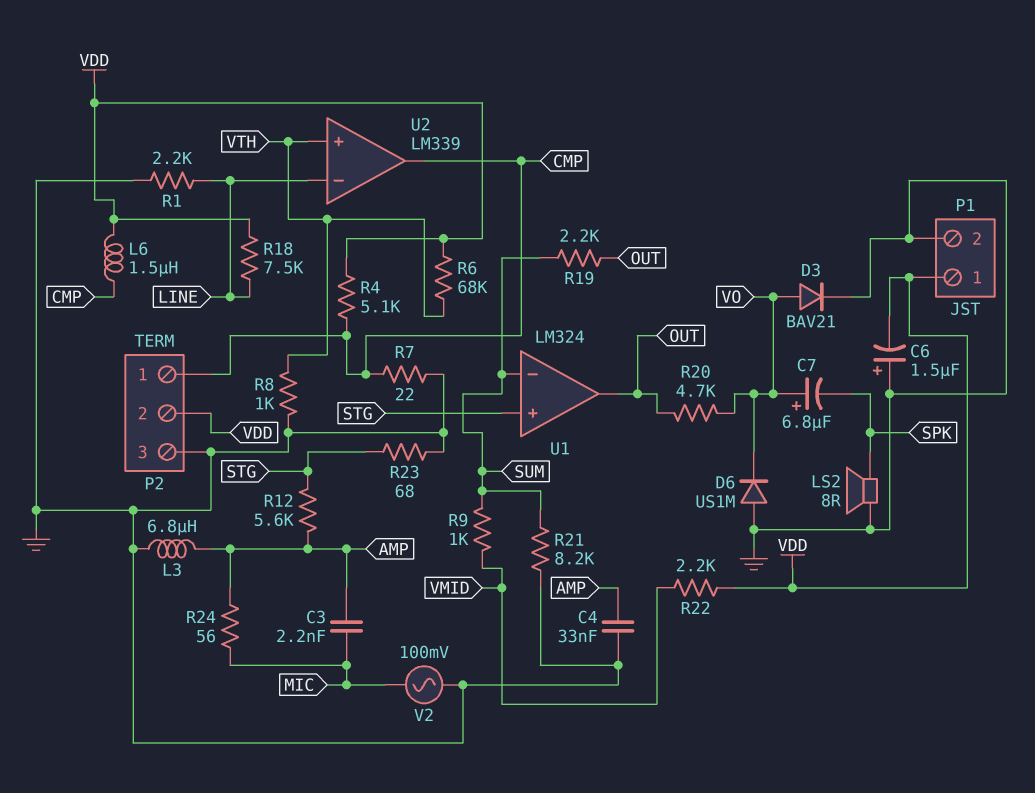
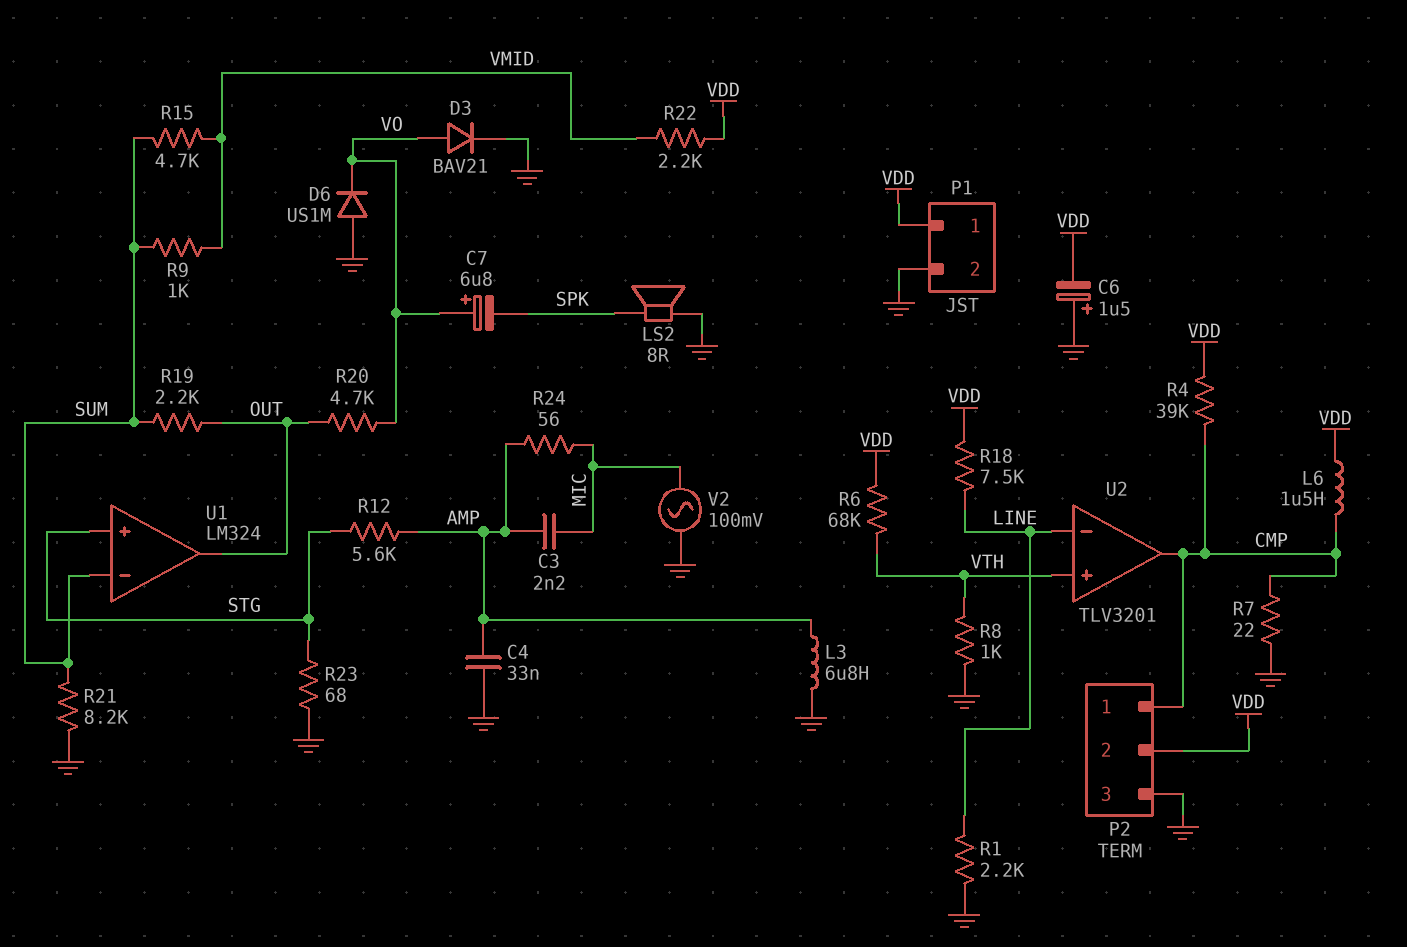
R4: 5.1k (CMP, VDD) -> 39k (CMP, VDD)
R15: none -> 4.7k (SUM, VMID)
U2: LM339 -> TLV3201

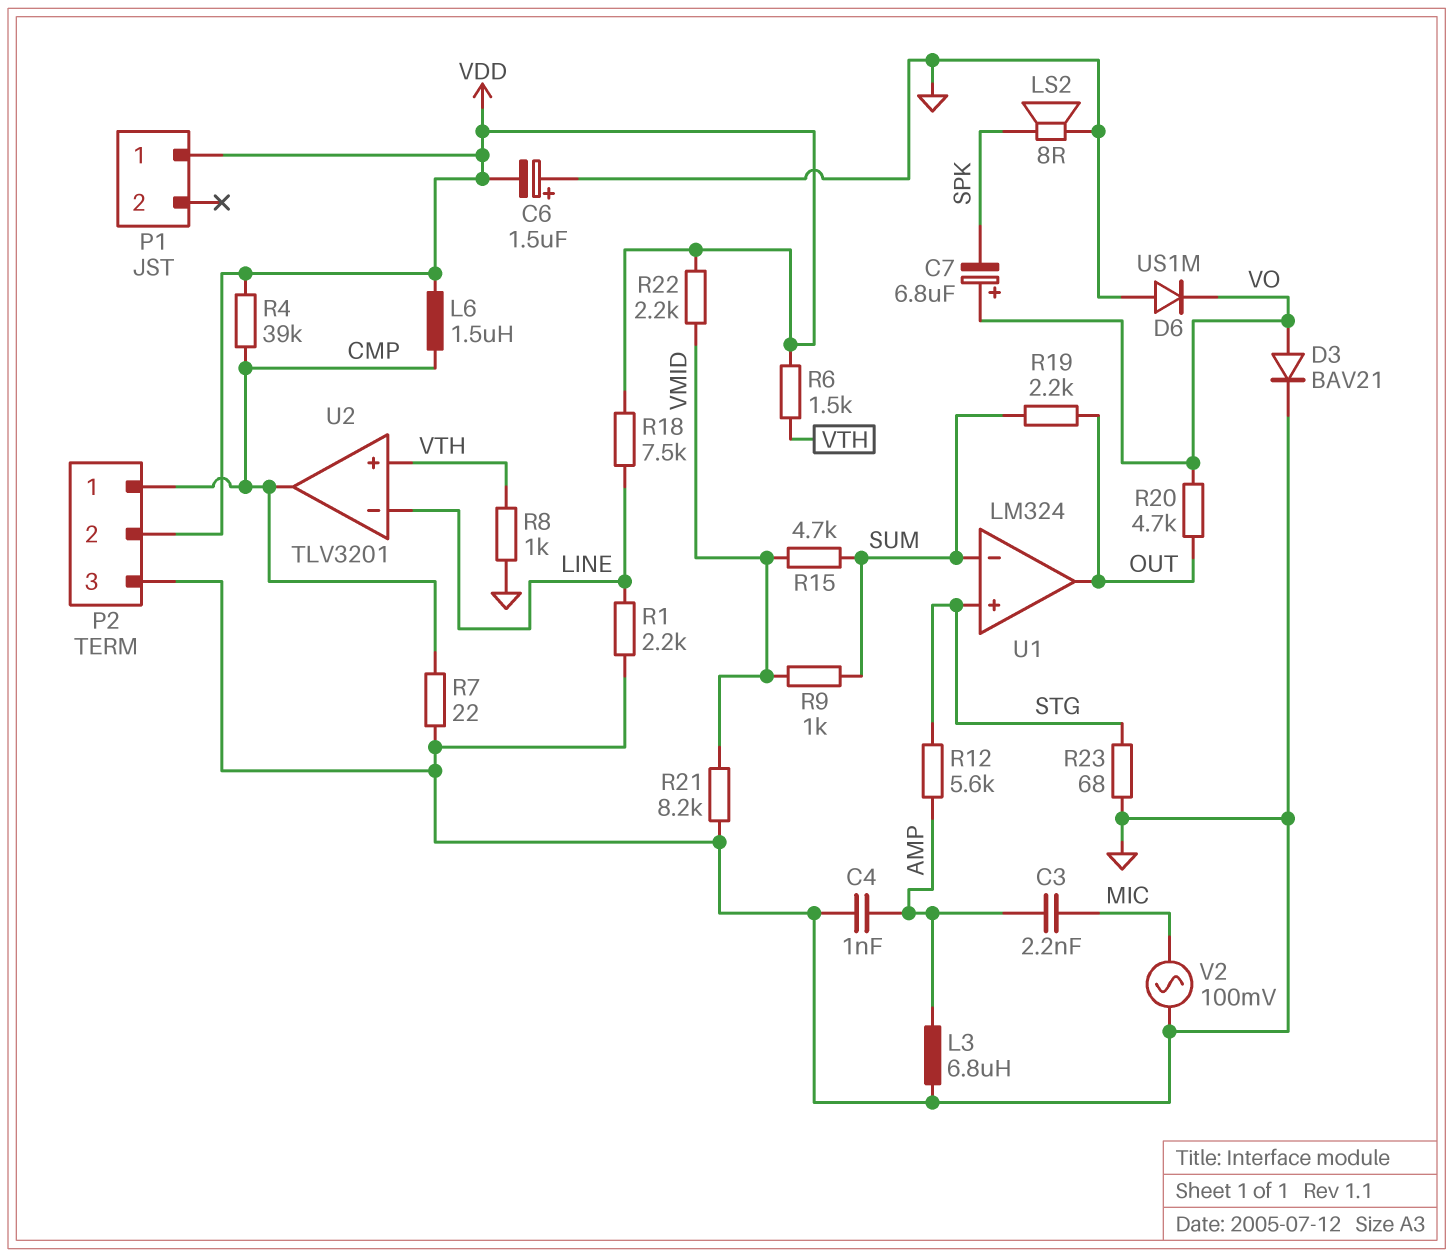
C4: 33nF (AMP, GND) -> 1nF (AMP, GND)
P1 pin 2: GND -> none
R6: 68k (VDD, VTH) -> 1.5k (VDD, VTH)
R21: 8.2k (GND, SUM) -> 8.2k (GND, VMID)
R24: 56 (AMP, MIC) -> none

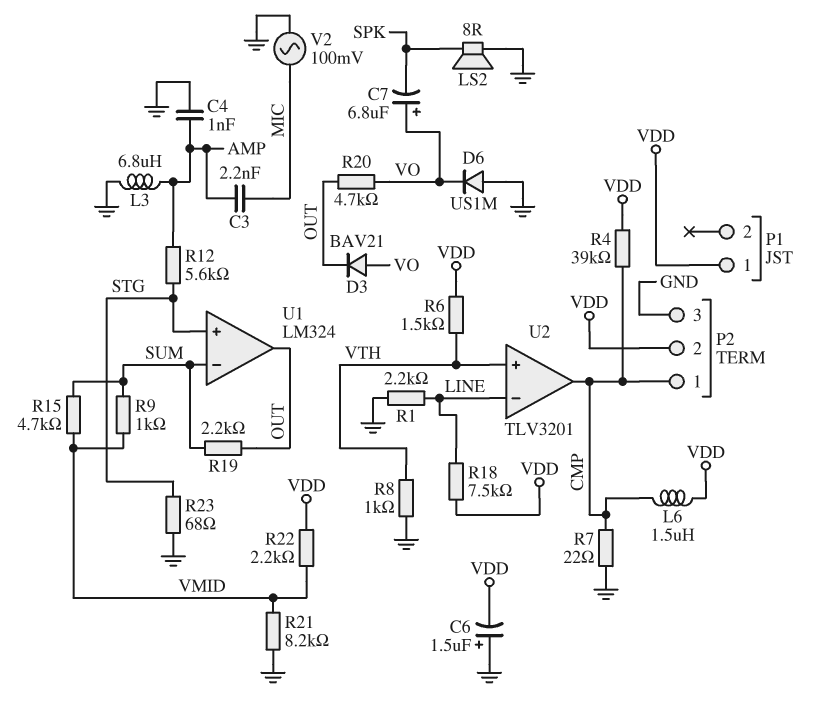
D3: diode BAV21 (A VO, K GND) -> diode BAV21 (A VO, K OUT)

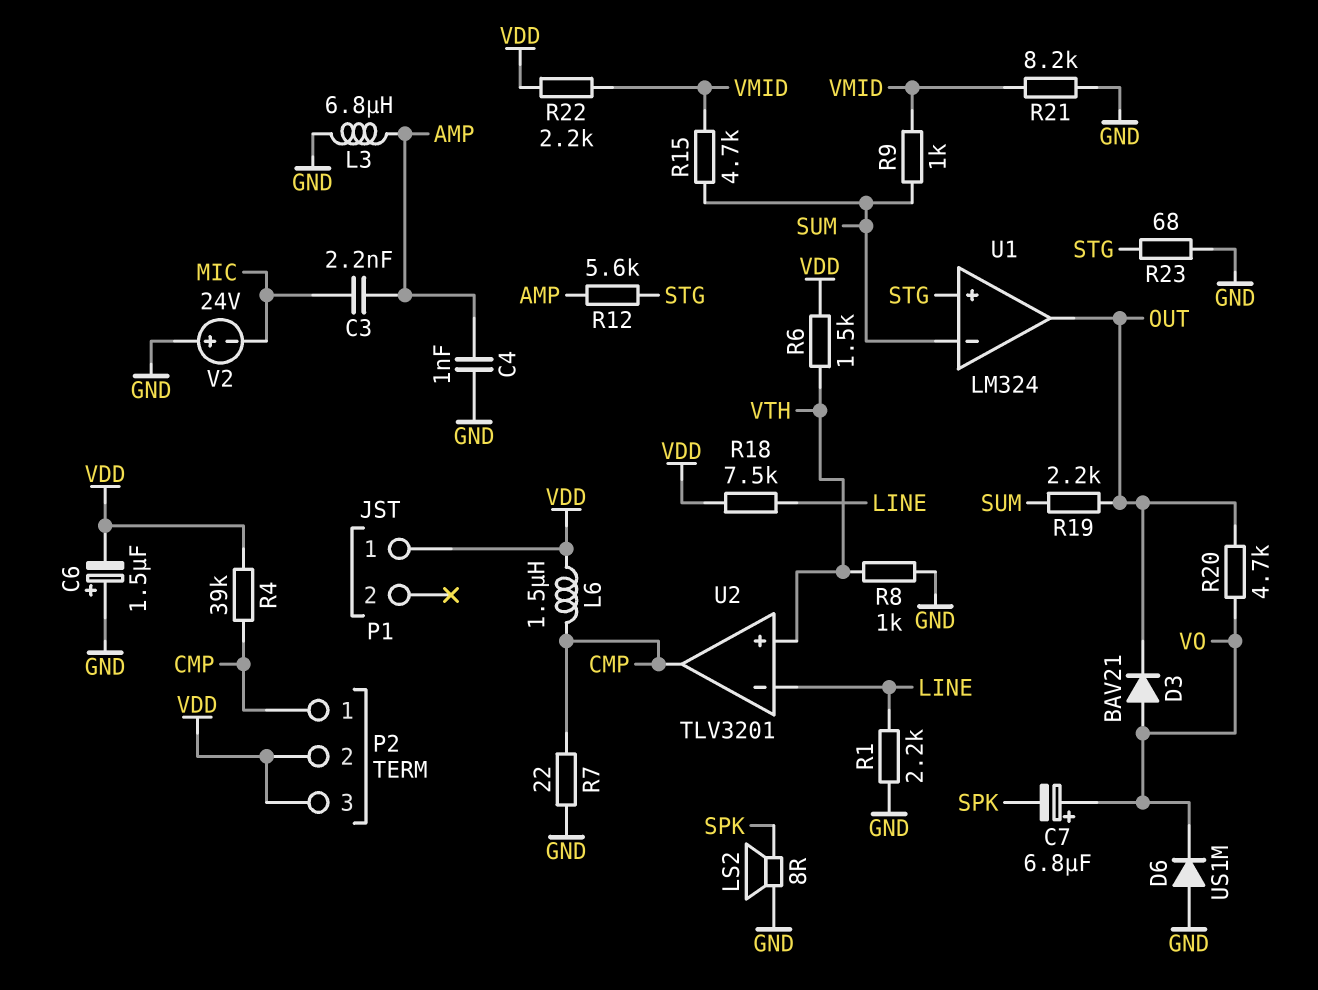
P2 pin 3: GND -> VDD
V2: AC 100mV (GND, MIC) -> 24V (plus GND, minus MIC)

